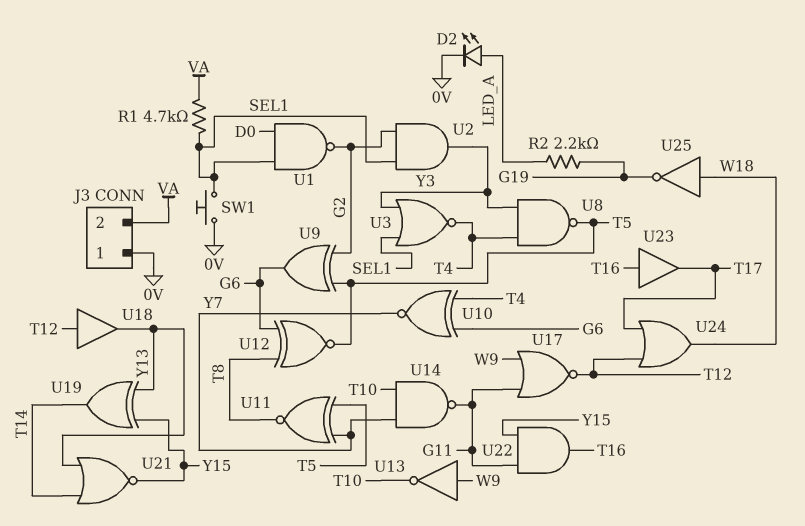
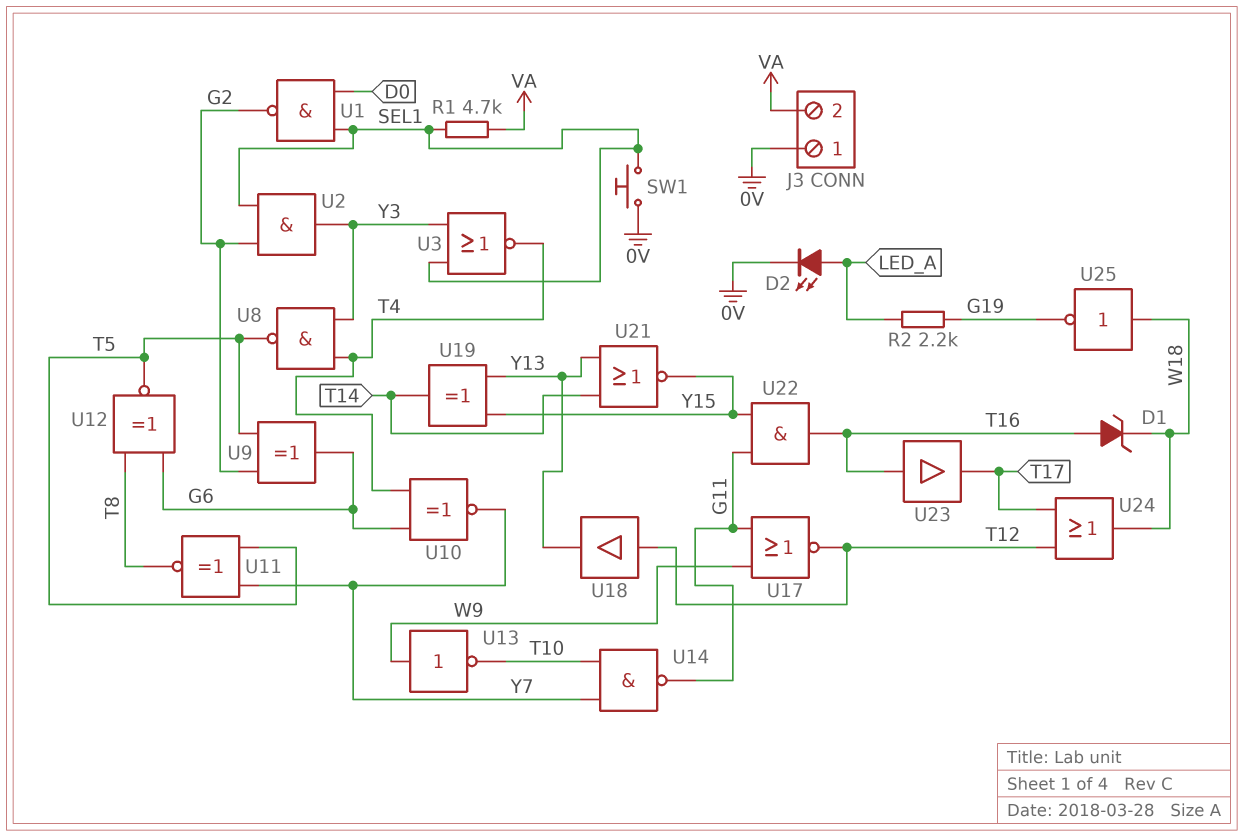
D1: none -> zener (A T16, K W18)

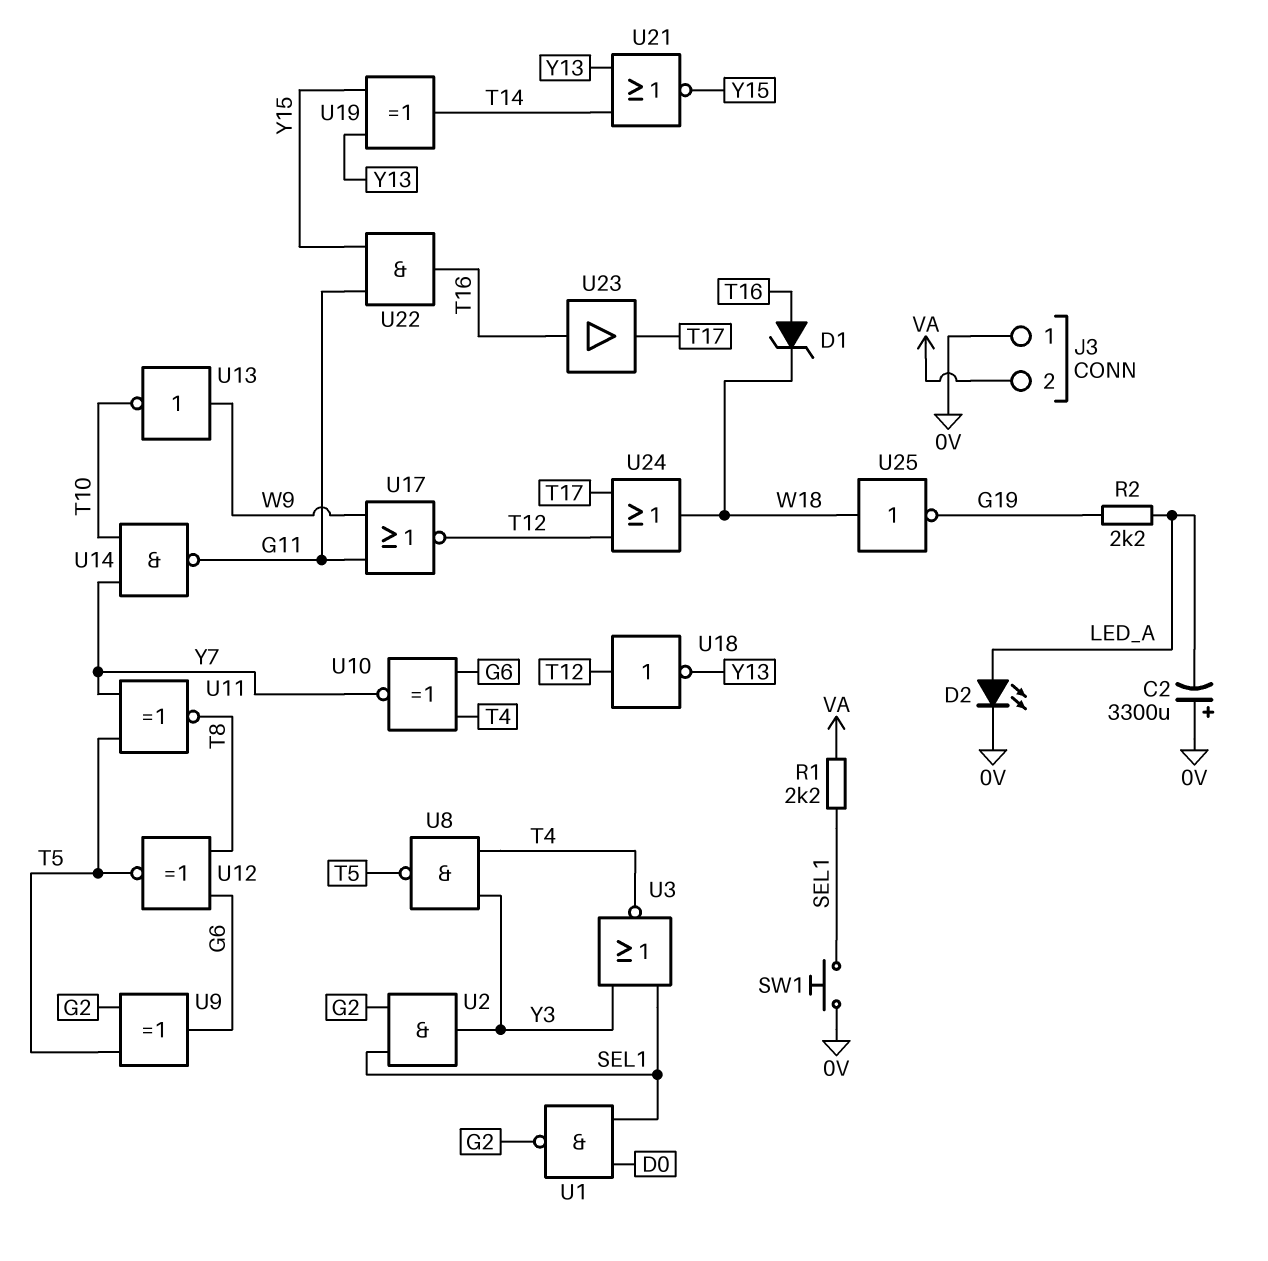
C2: none -> 3300uF (plus 0V, minus LED_A)
R1: 4.7k (SEL1, VA) -> 2.2k (SEL1, VA)
U18: buffer (in T12, out Y13) -> NOT (in T12, out Y13)

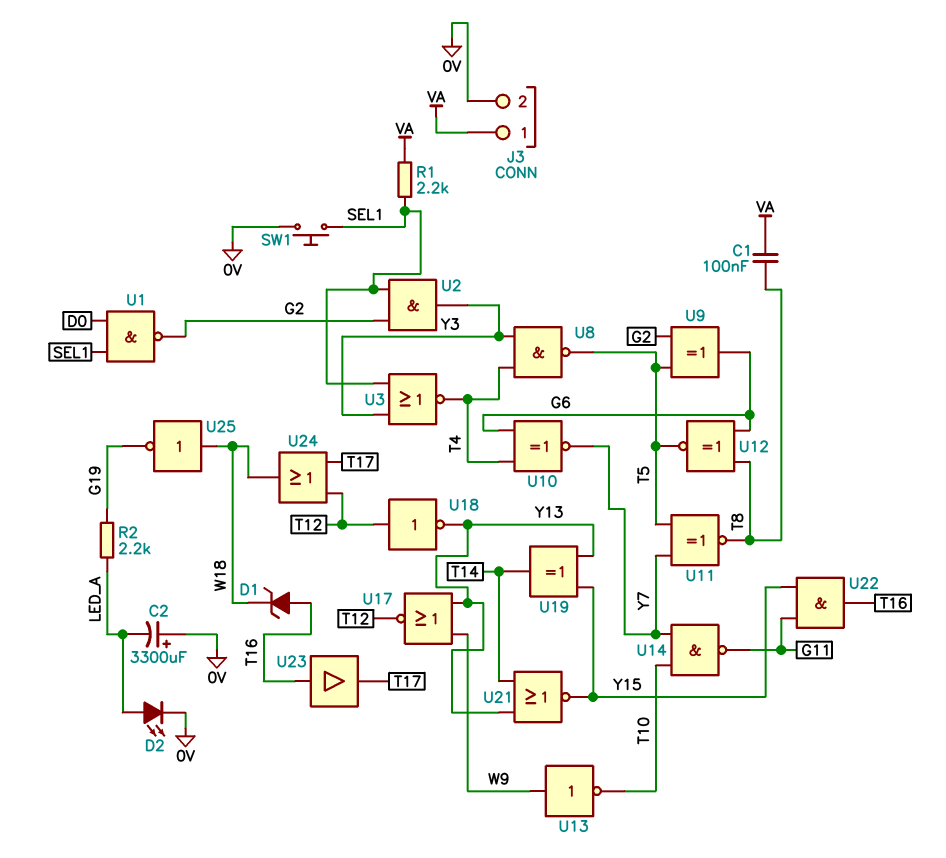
C1: none -> 100nF (T8, VA)
J3 pin 1: 0V -> VA
J3 pin 2: VA -> 0V
U17: NOR (in G11, in W9, out T12) -> NOR (in W9, in Y13, out T12)

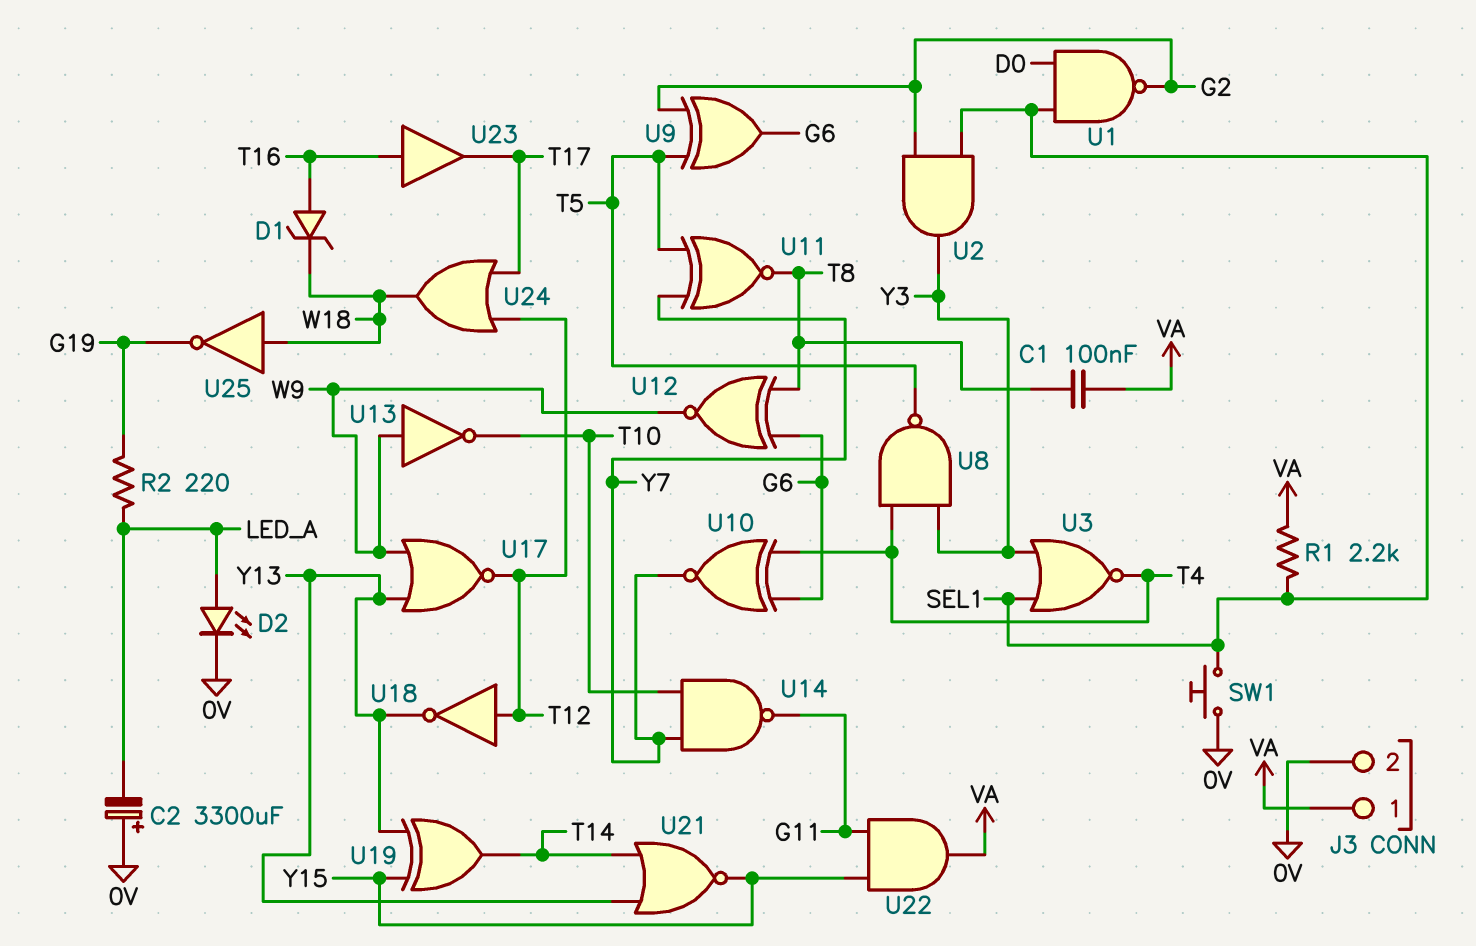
R2: 2.2k (G19, LED_A) -> 220 (G19, LED_A)
U12: XNOR (in G6, in T8, out T5) -> XNOR (in G6, in T8, out W9)
U22: AND (in G11, in Y15, out T16) -> AND (in G11, in Y15, out VA)

